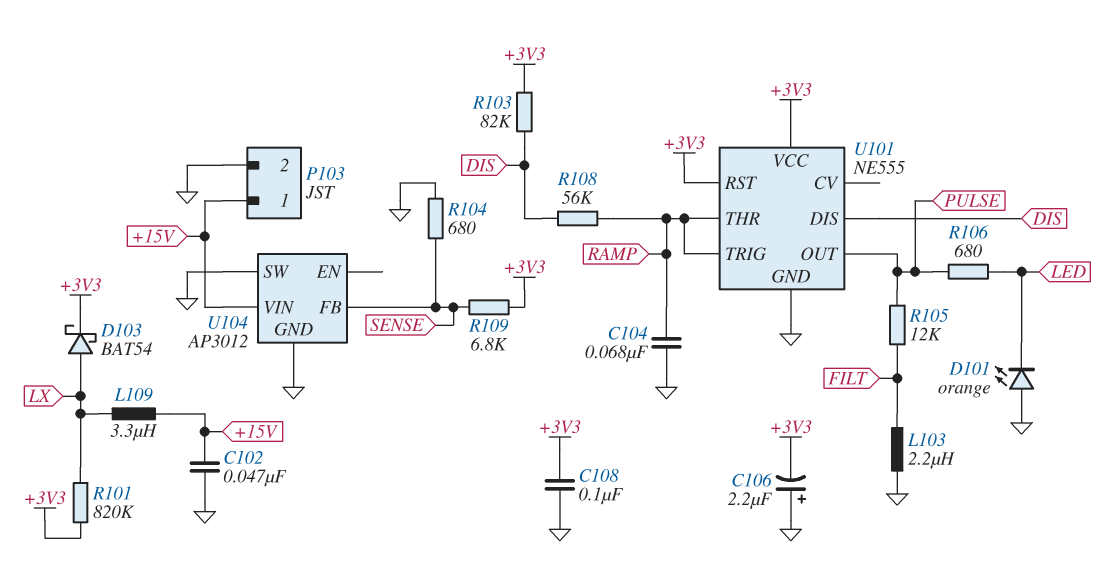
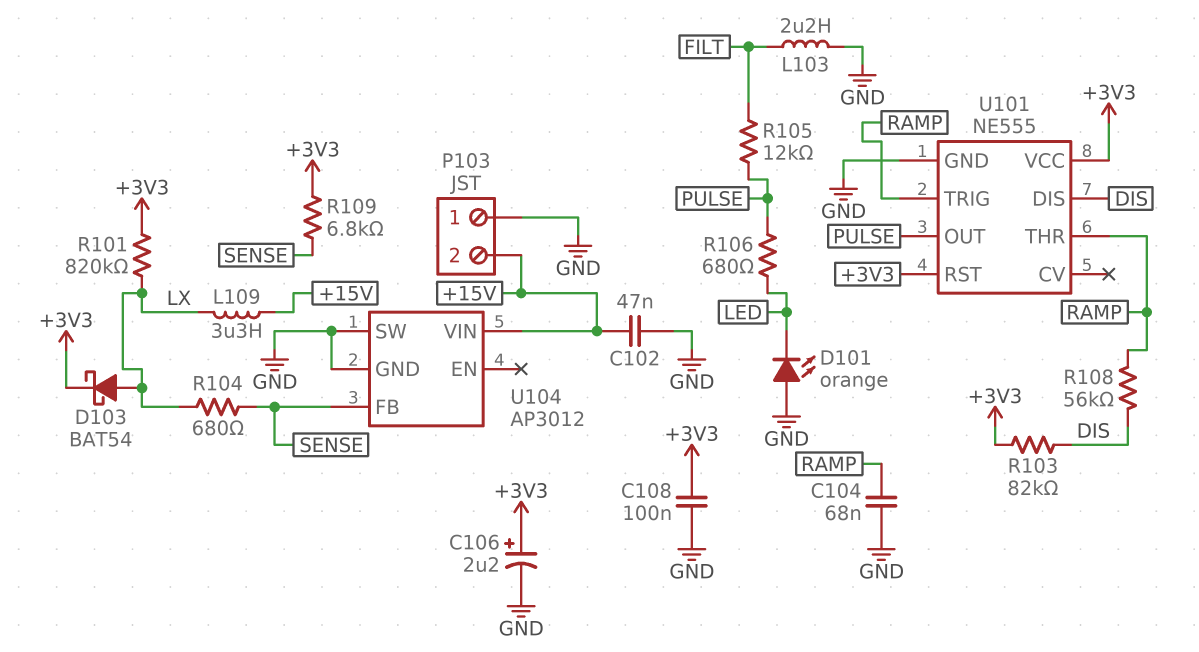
C106: 2.2uF (plus GND, minus +3V3) -> 2.2uF (plus +3V3, minus GND)
P103 pin 1: +15V -> GND
P103 pin 2: GND -> +15V
R104: 680 (GND, SENSE) -> 680 (LX, SENSE)

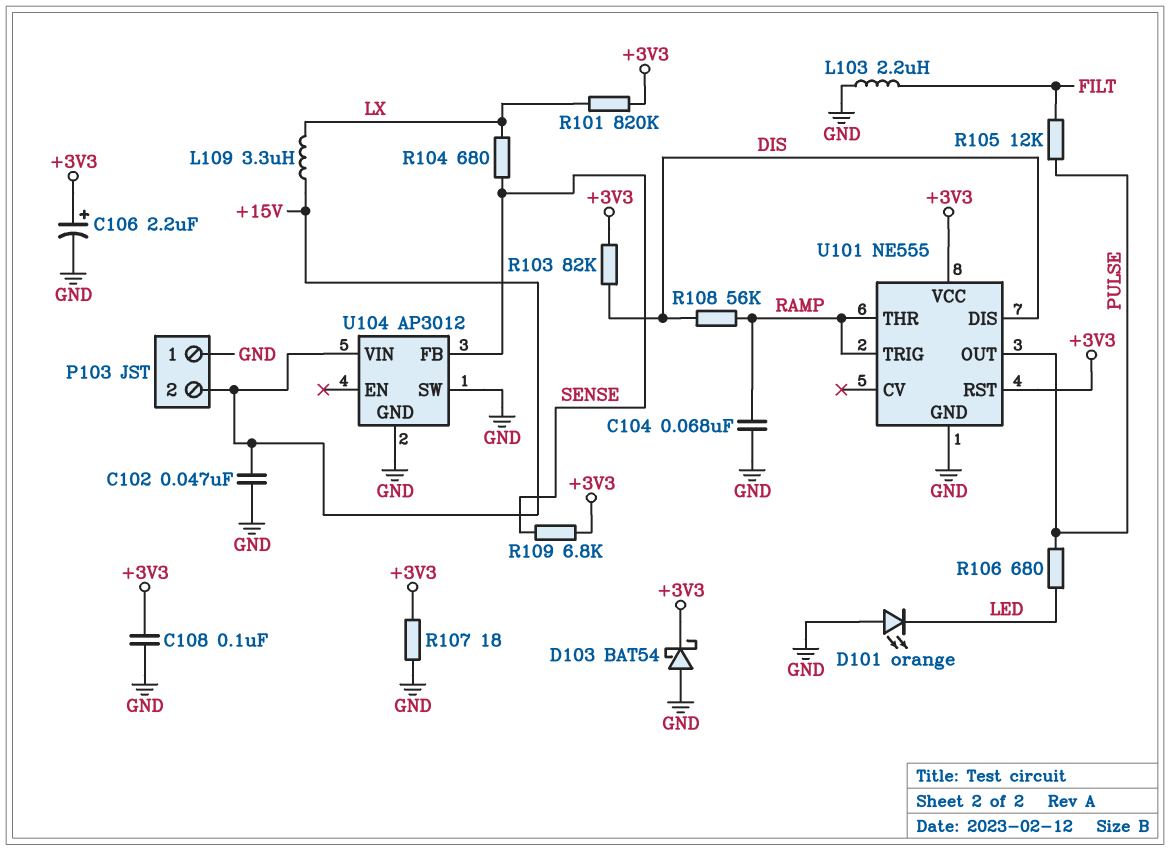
D103: schottky BAT54 (A LX, K +3V3) -> schottky BAT54 (A GND, K +3V3)
R107: none -> 18 (+3V3, GND)

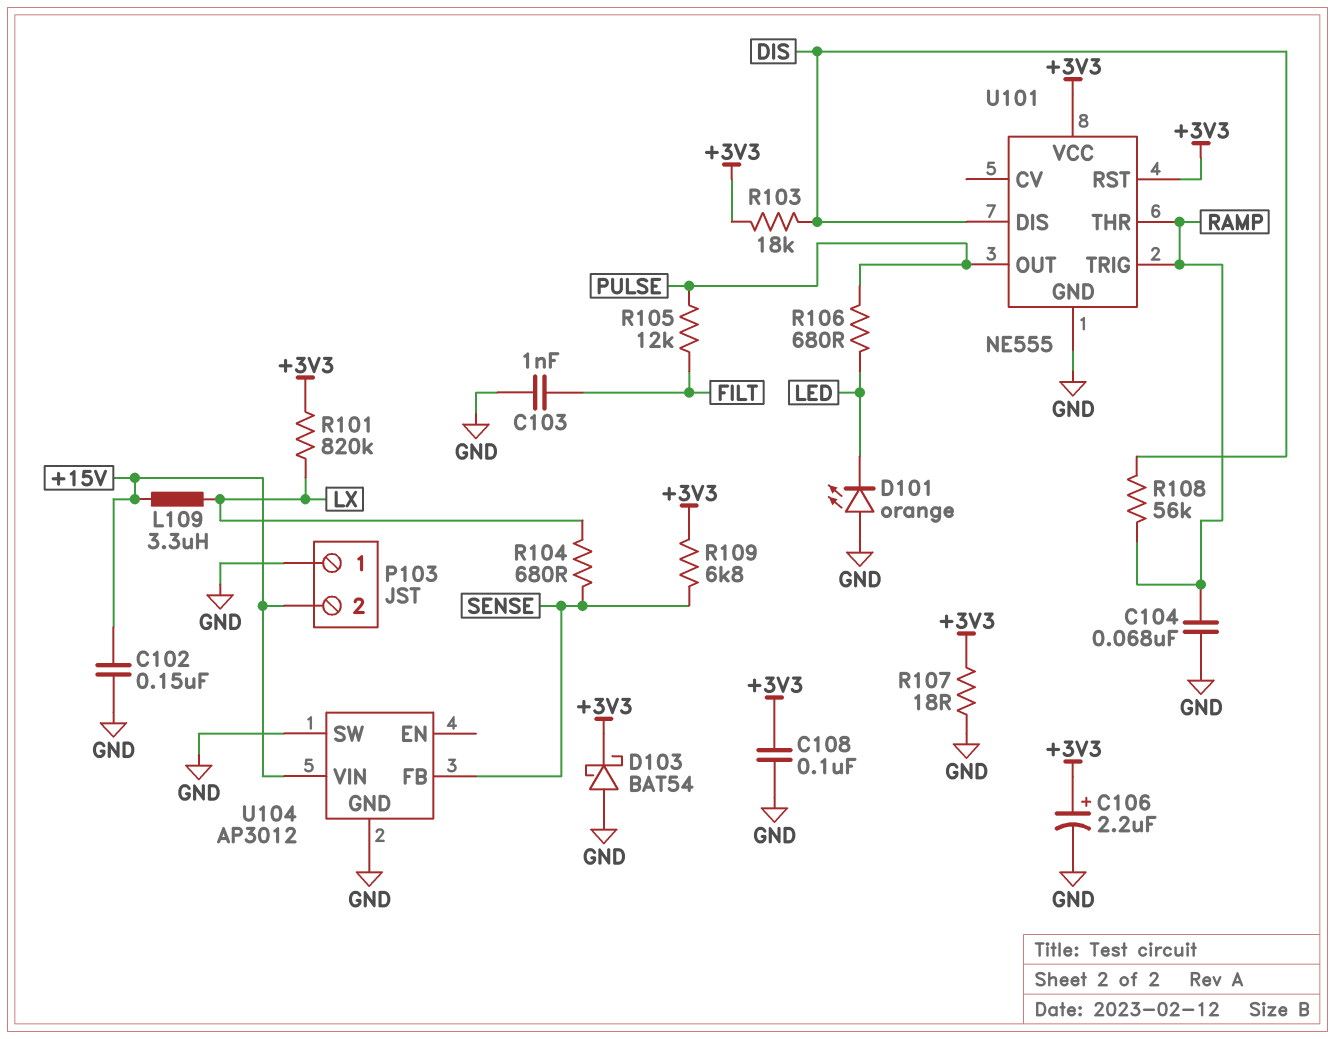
C102: 47nF (+15V, GND) -> 150nF (+15V, GND)
C103: none -> 1nF (FILT, GND)
L103: 2.2uH (FILT, GND) -> none
R103: 82k (+3V3, DIS) -> 18k (+3V3, DIS)

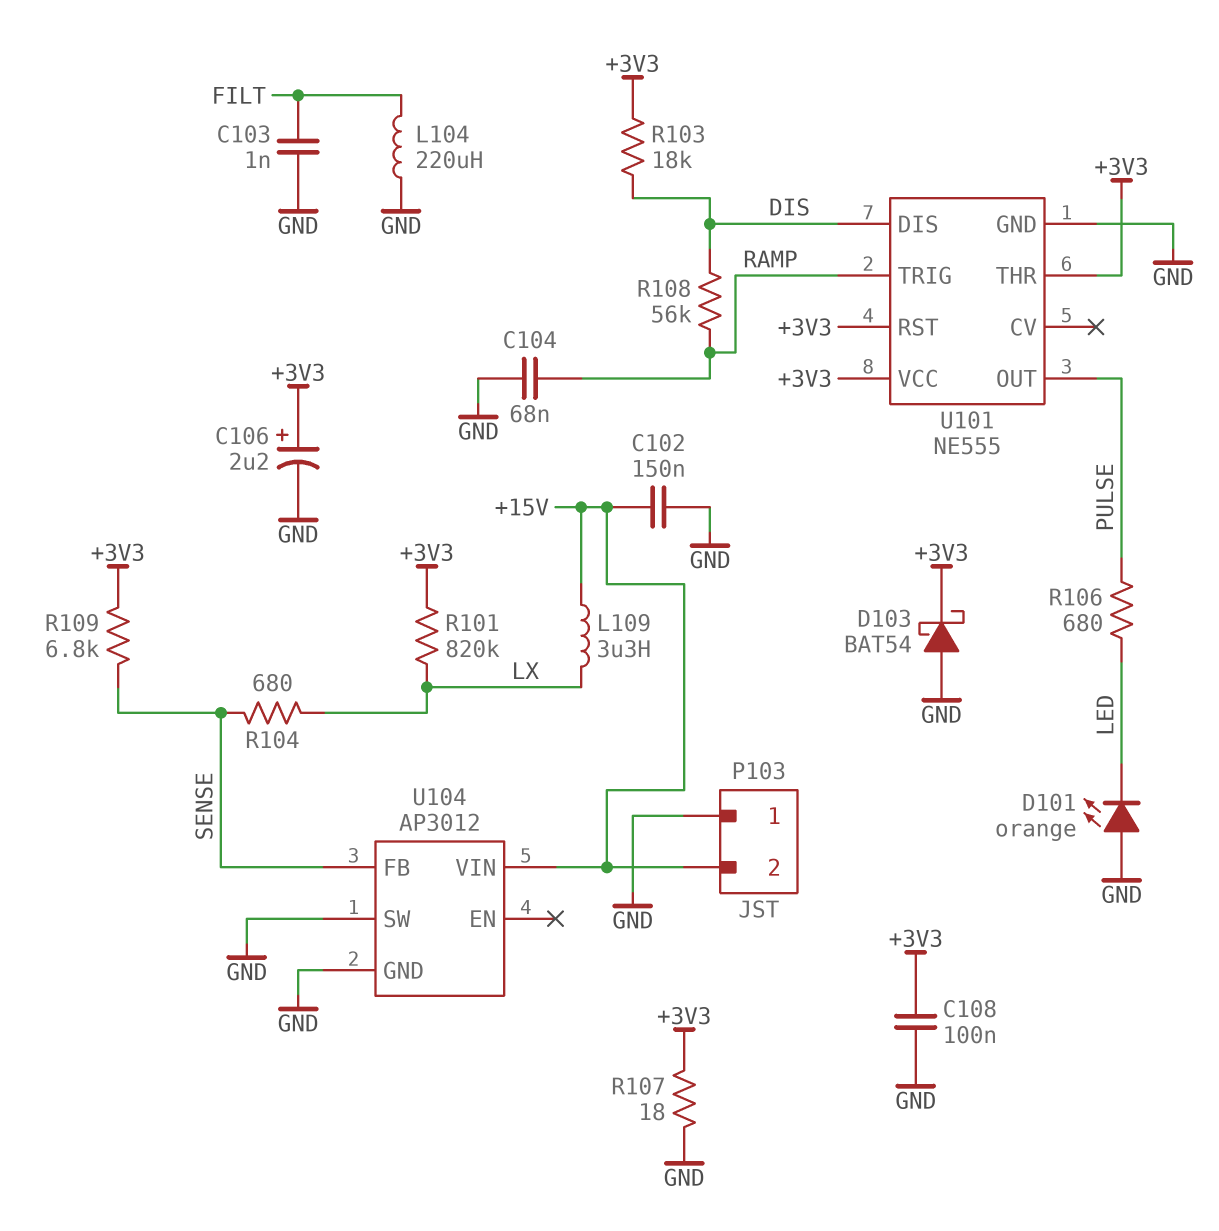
L104: none -> 220uH (FILT, GND)
R105: 12k (FILT, PULSE) -> none
U101 pin THR: RAMP -> +3V3

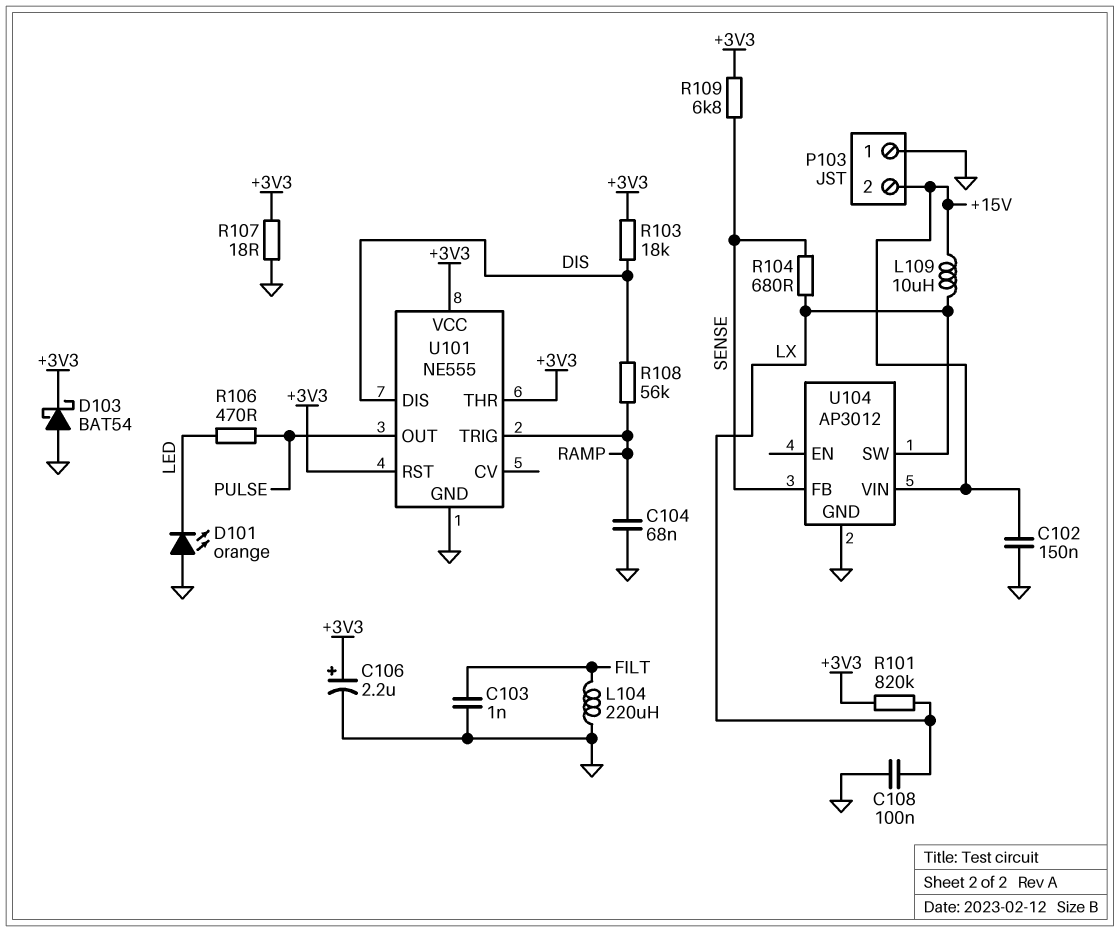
C108: 100nF (+3V3, GND) -> 100nF (GND, LX)
L109: 3.3uH (+15V, LX) -> 10uH (+15V, LX)
R106: 680 (LED, PULSE) -> 470 (LED, PULSE)
U104 pin SW: GND -> LX

